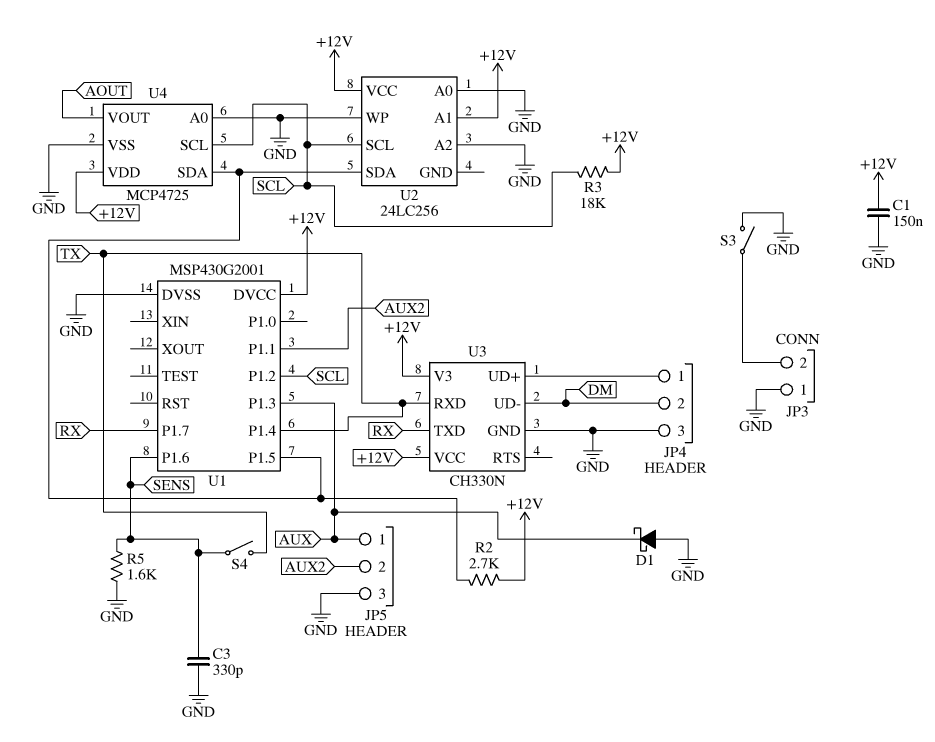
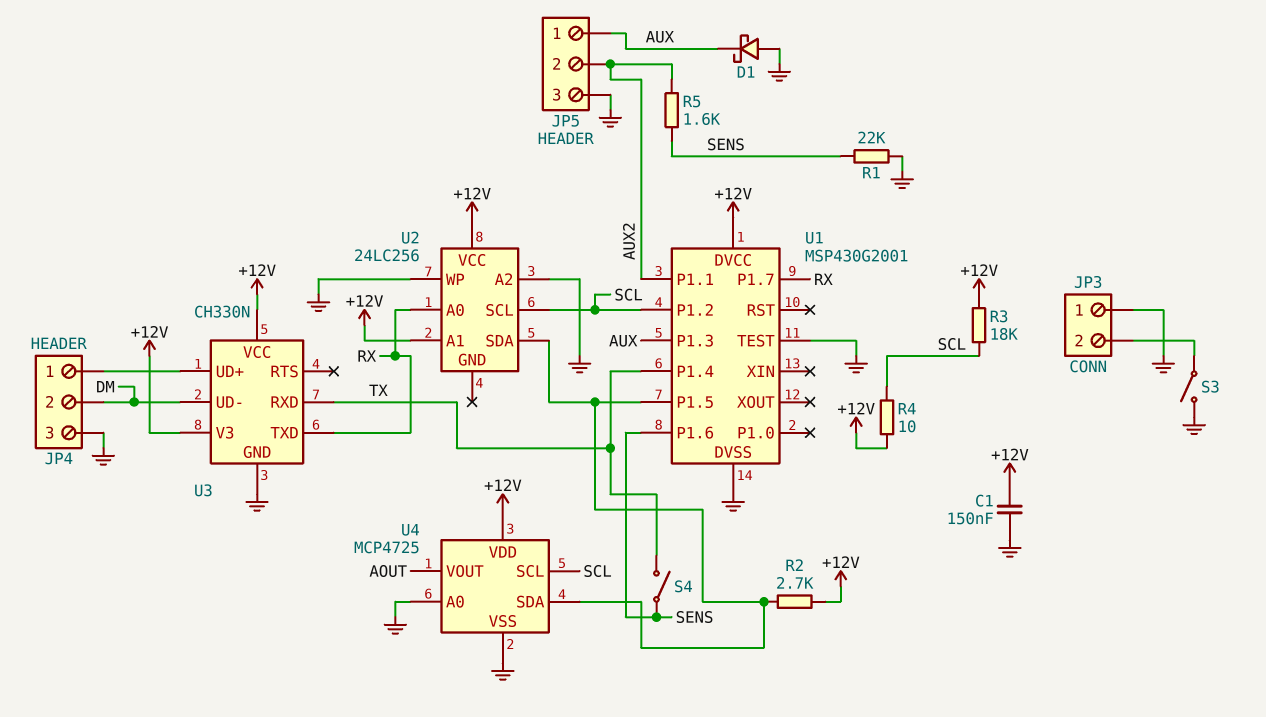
C3: 330pF (GND, SENS) -> none
R1: none -> 22k (GND, SENS)
R4: none -> 10 (+12V, SCL)
R5: 1.6k (GND, SENS) -> 1.6k (AUX2, SENS)
U1 pin TEST: none -> GND
U2 pin A0: GND -> RX

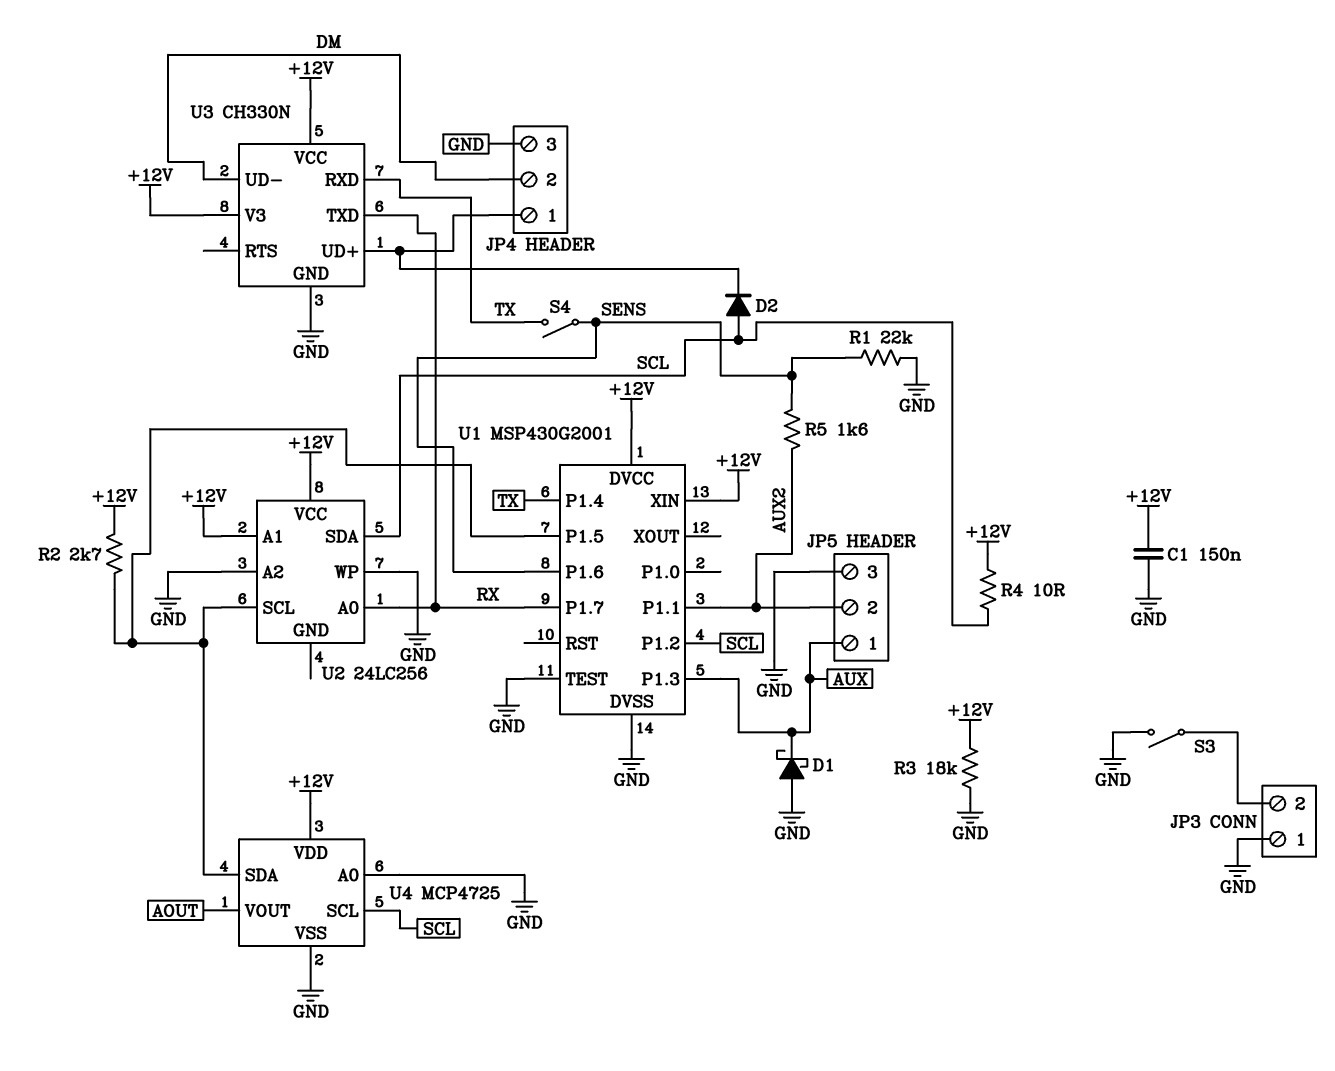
D2: none -> diode (A SCL, K JP4/1)
R3: 18k (+12V, SCL) -> 18k (+12V, GND)
U1 pin XIN: none -> +12V
U2 pin SCL: SCL -> U1/P1.5
U2 pin SDA: U1/P1.5 -> SCL

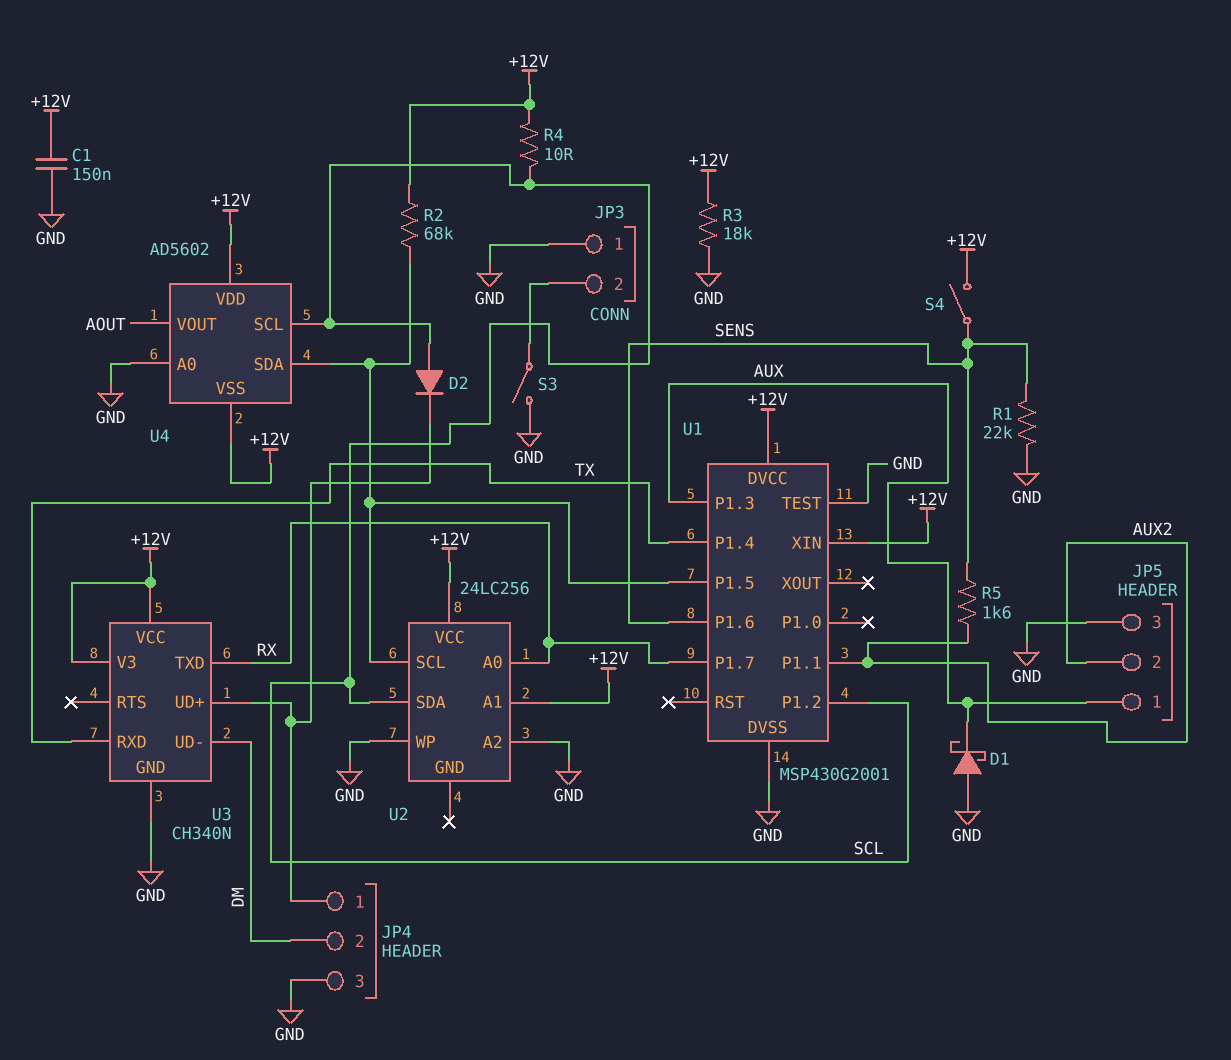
R2: 2.7k (+12V, U1/P1.5) -> 68k (+12V, U1/P1.5)
S4: switch (SENS, TX) -> switch (+12V, SENS)
U3: CH330N -> CH340N
U4: MCP4725 -> AD5602
U4 pin VSS: GND -> +12V

